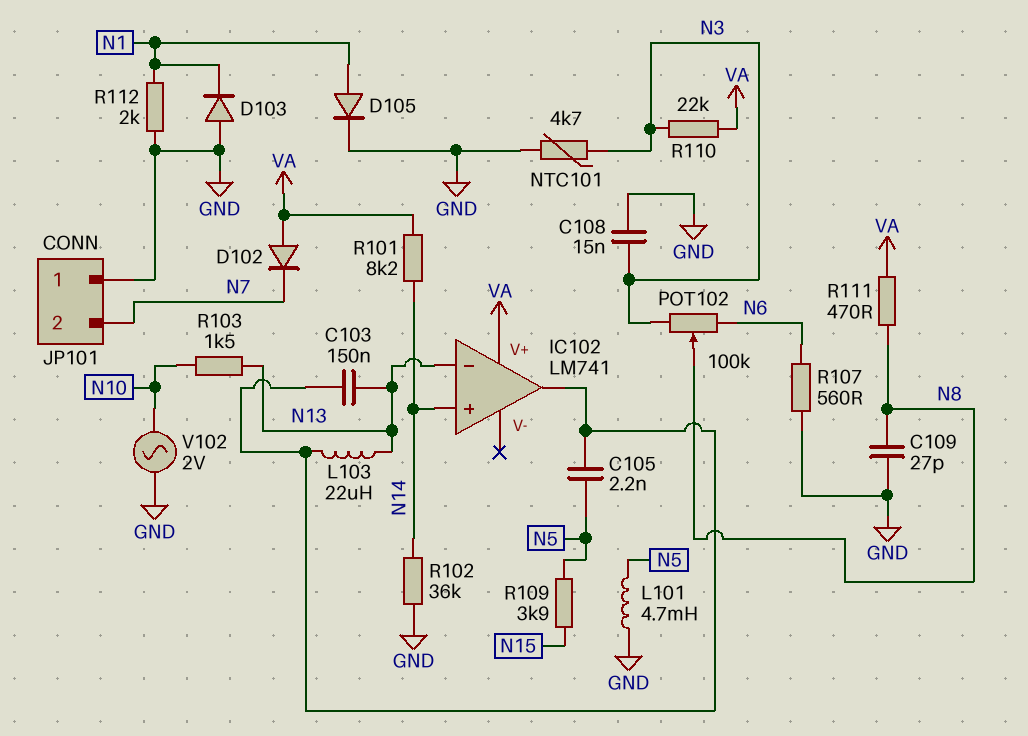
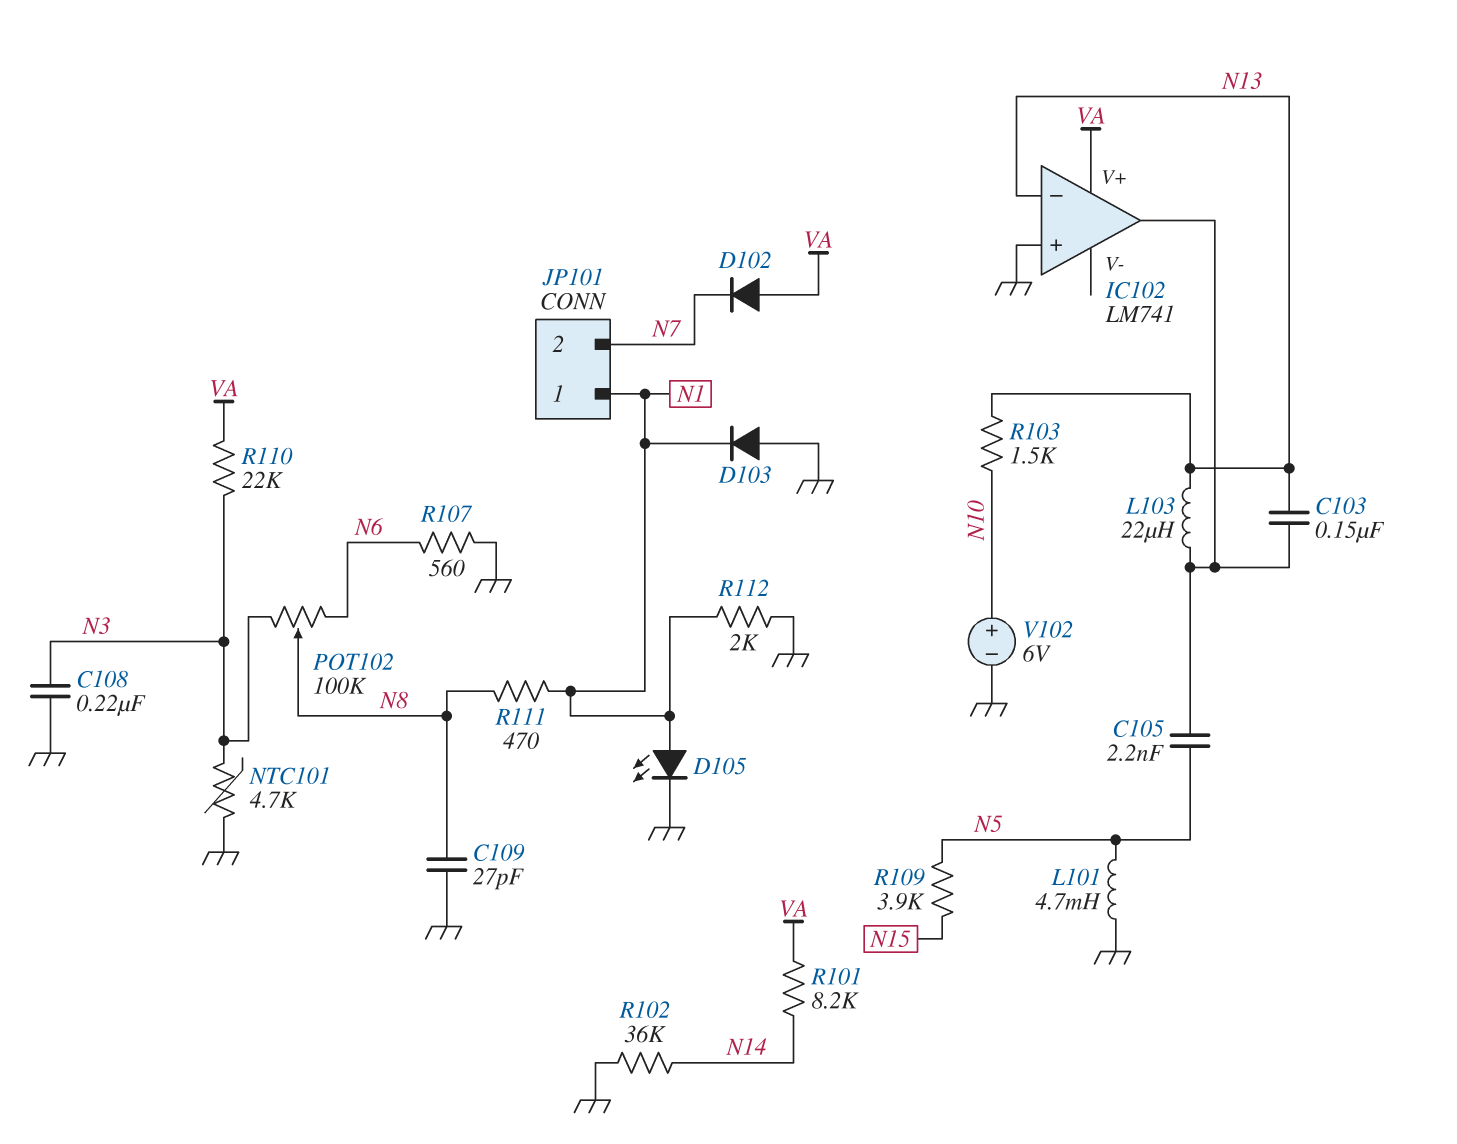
C108: 15nF (GND, N3) -> 220nF (GND, N3)
D105: diode (A N1, K GND) -> LED (A N1, K GND)
IC102 pin in+: N14 -> GND
JP101 pin 1: GND -> N1
R111: 470 (N8, VA) -> 470 (N1, N8)
V102: AC 2V (GND, N10) -> 6V (plus N10, minus GND)

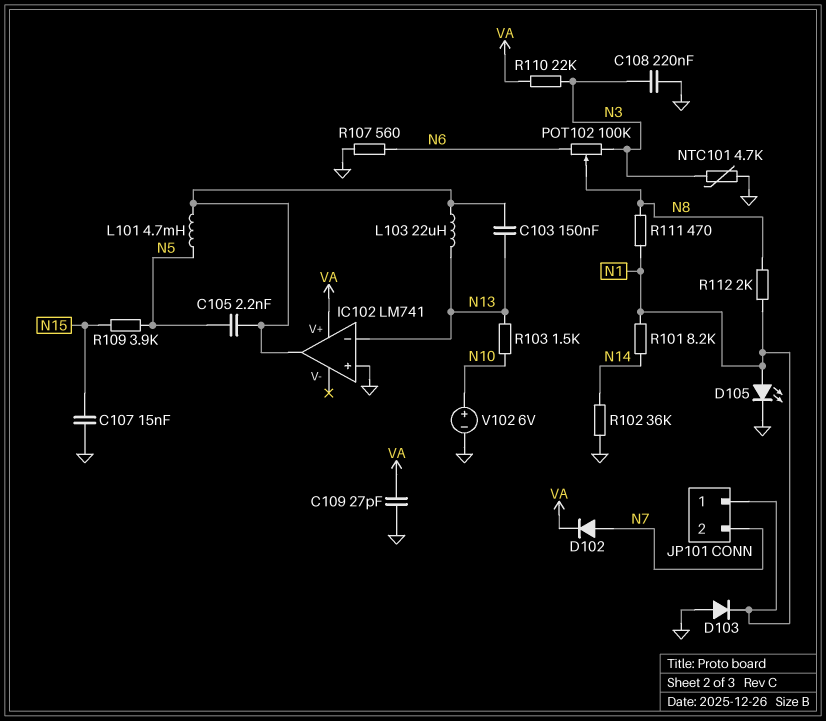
C107: none -> 15nF (GND, N15)
C109: 27pF (GND, N8) -> 27pF (GND, VA)
D102: diode (A VA, K N7) -> diode (A N7, K VA)
L101: 4.7mH (GND, N5) -> 4.7mH (IC102/out, N5)
R101: 8.2k (N14, VA) -> 8.2k (N1, N14)
R112: 2k (GND, N1) -> 2k (N1, N8)

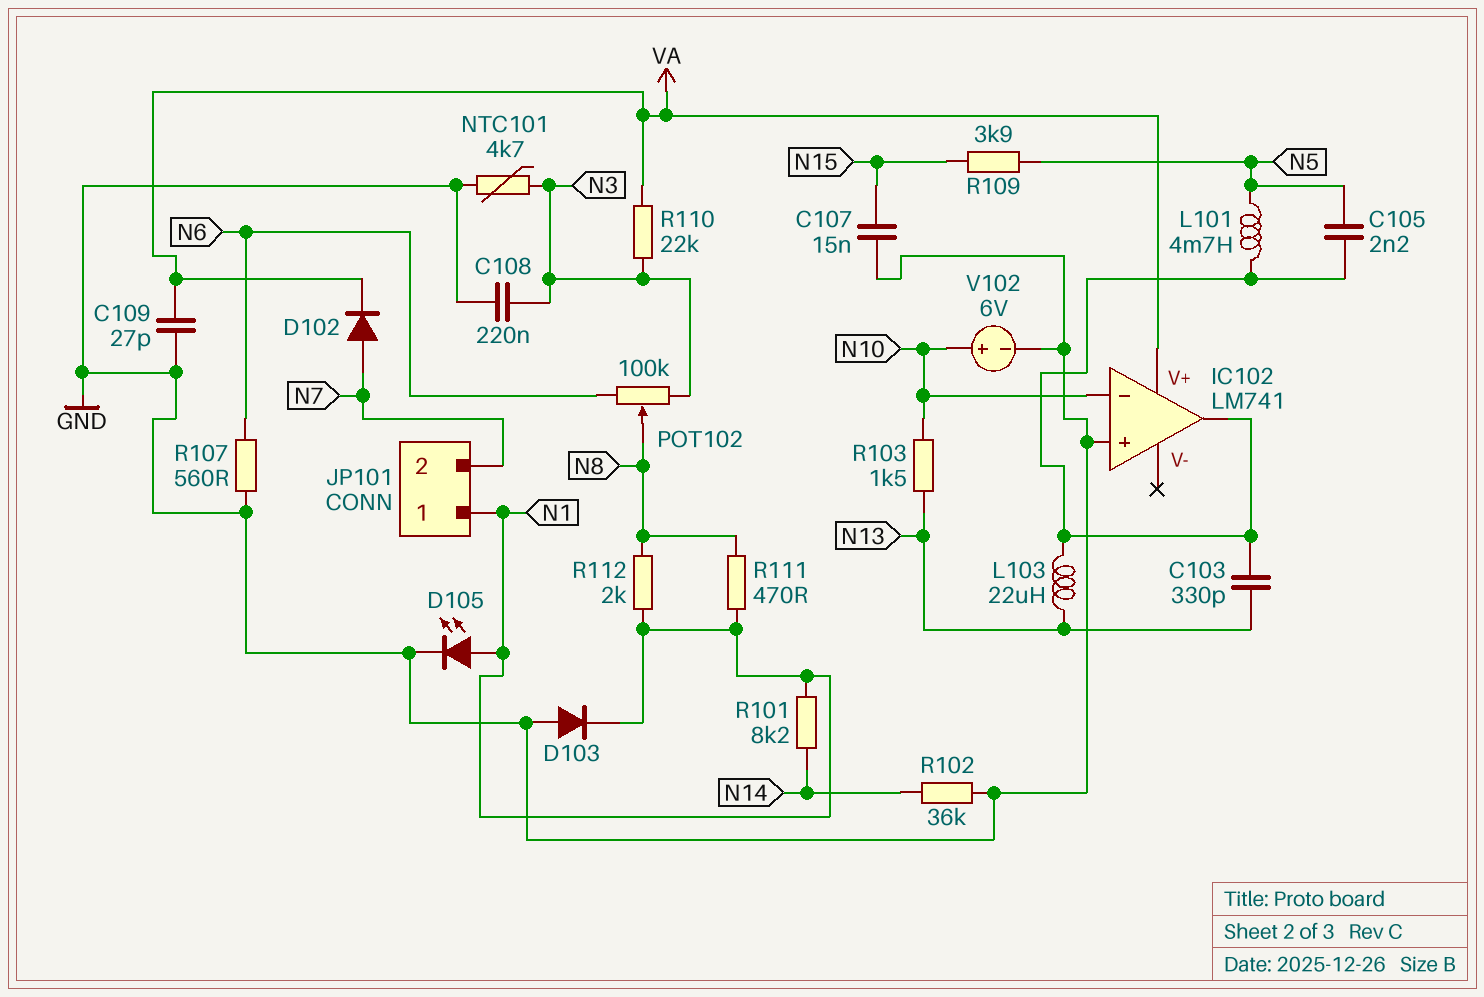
C103: 150nF (IC102/out, N13) -> 330pF (IC102/out, N13)
IC102 pin in-: N13 -> N10

